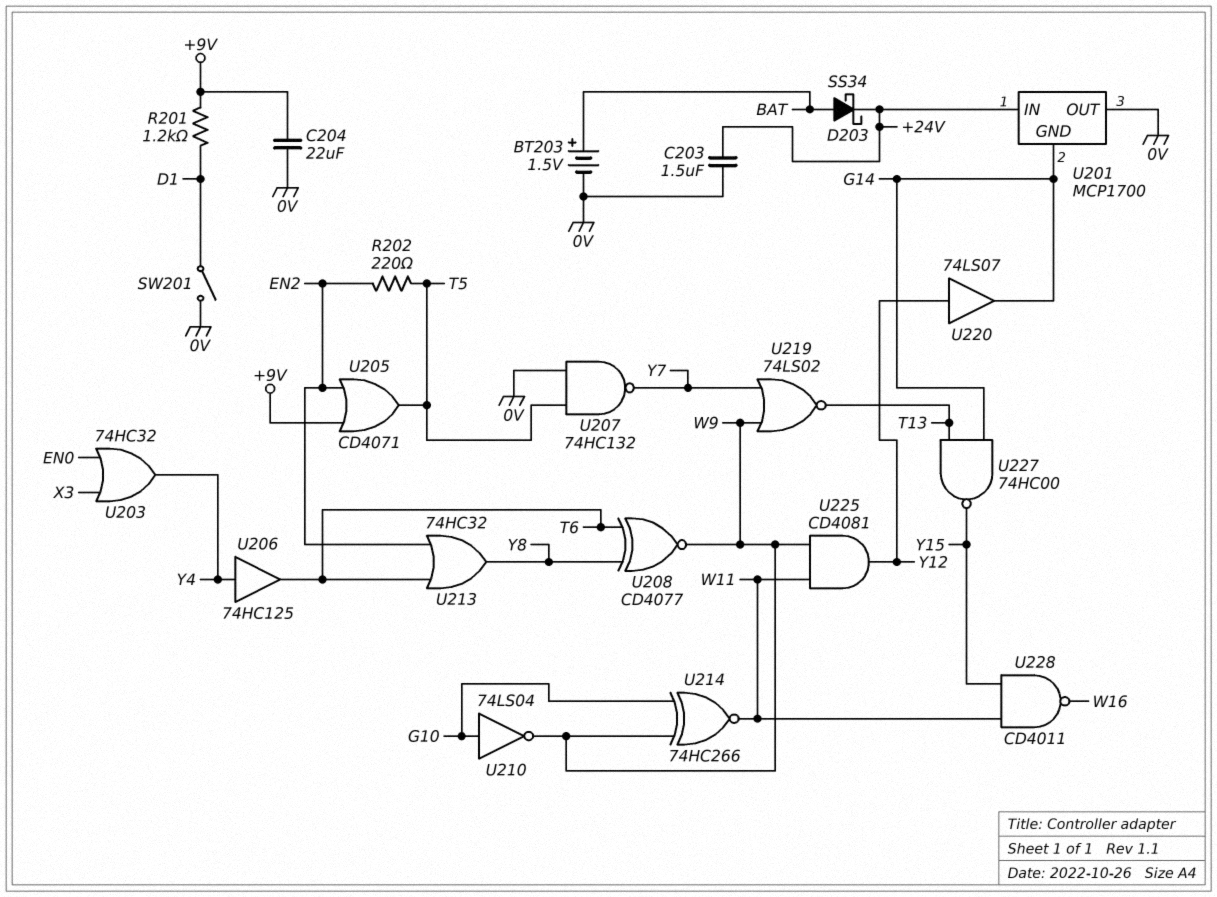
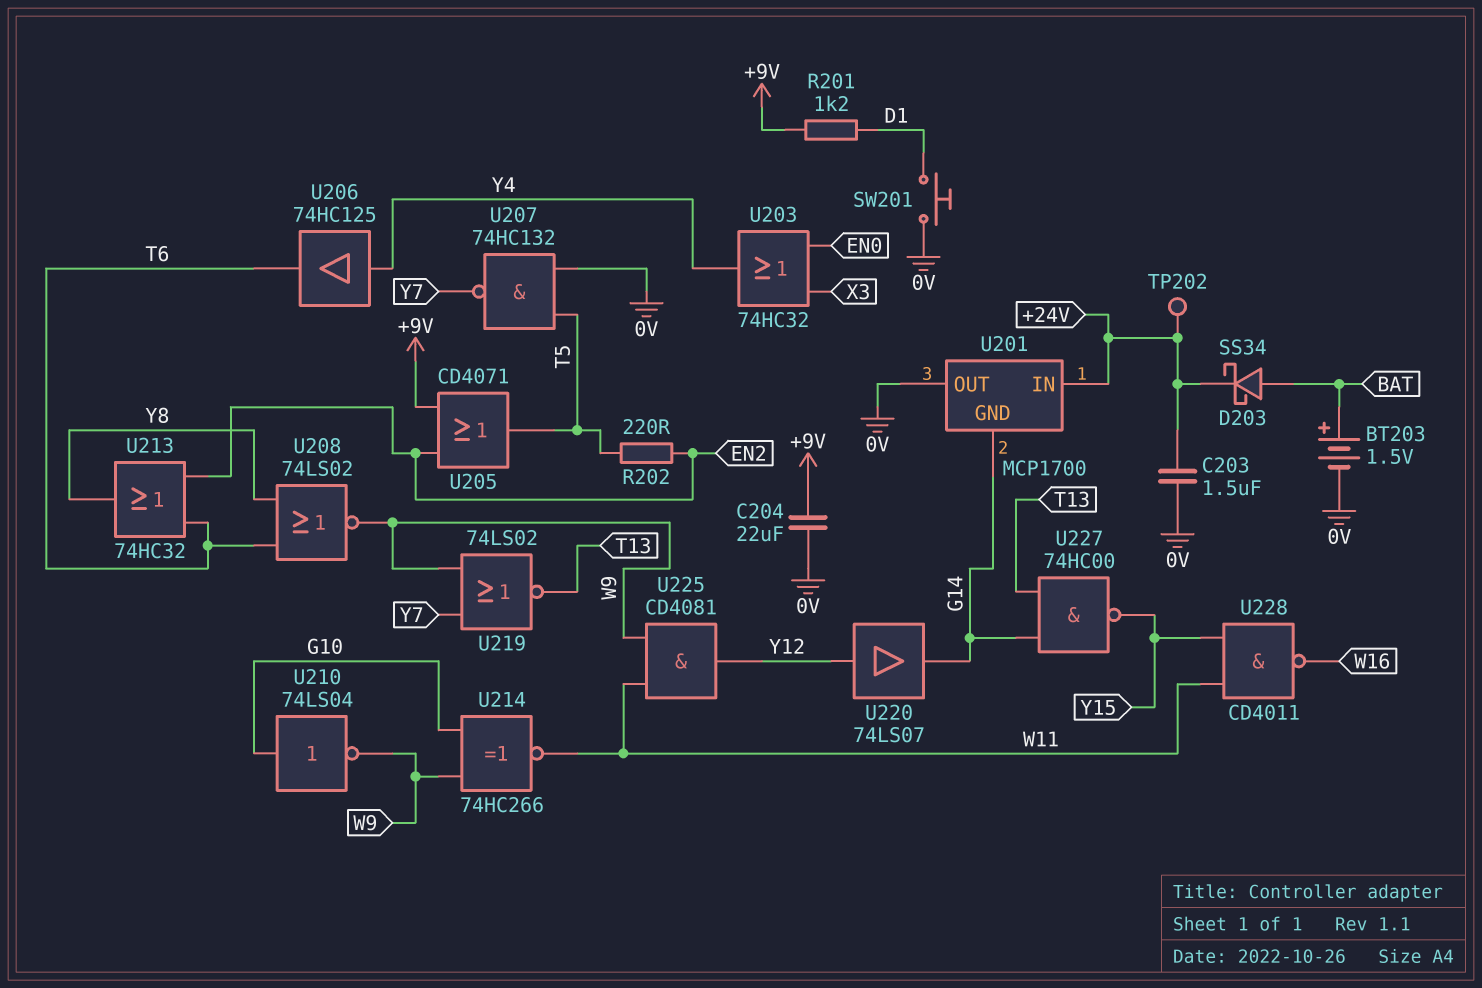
SW201: switch (0V, D1) -> button (0V, D1)
TP202: none -> test point (+24V)
U208: XNOR CD4077 (in T6, in Y8, out W9) -> NOR 74LS02 (in T6, in Y8, out W9)

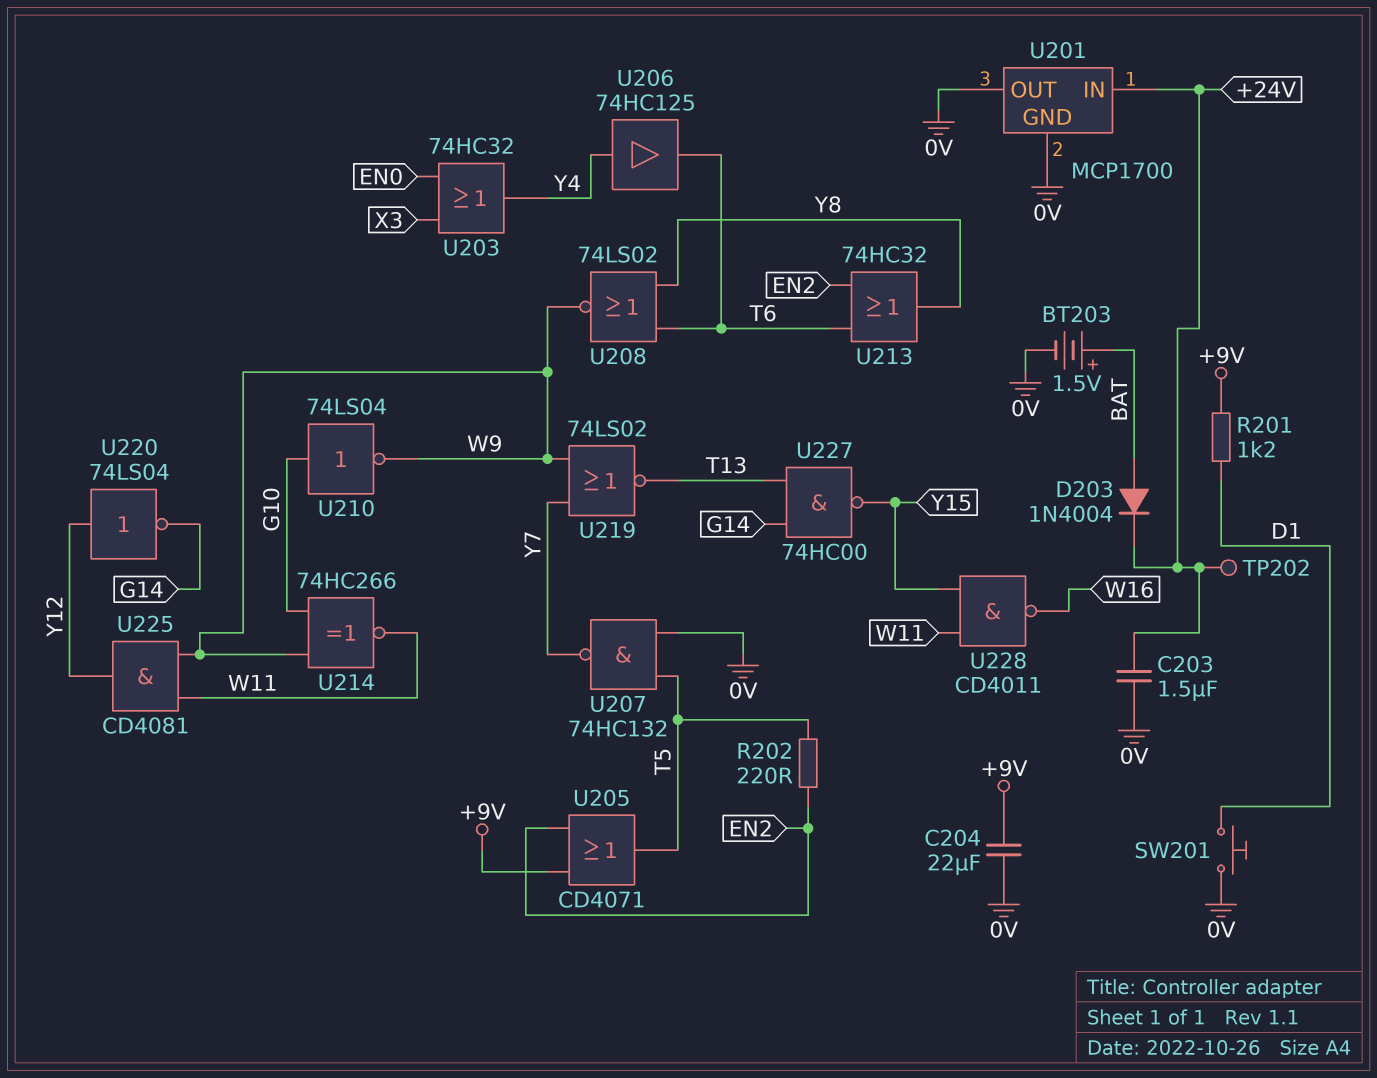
D203: schottky SS34 (A BAT, K +24V) -> diode 1N4004 (A BAT, K +24V)
U201 pin GND: G14 -> 0V
U220: buffer 74LS07 (in Y12, out G14) -> NOT 74LS04 (in Y12, out G14)

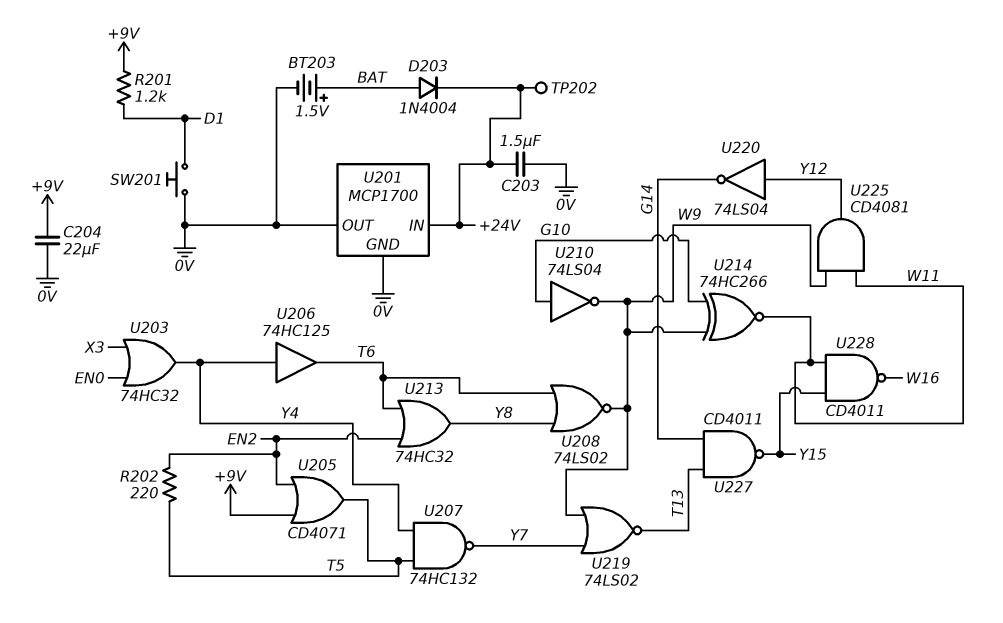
U207: NAND 74HC132 (in 0V, in T5, out Y7) -> NAND 74HC132 (in T5, in Y4, out Y7)
U227: NAND 74HC00 (in G14, in T13, out Y15) -> NAND CD4011 (in G14, in T13, out Y15)

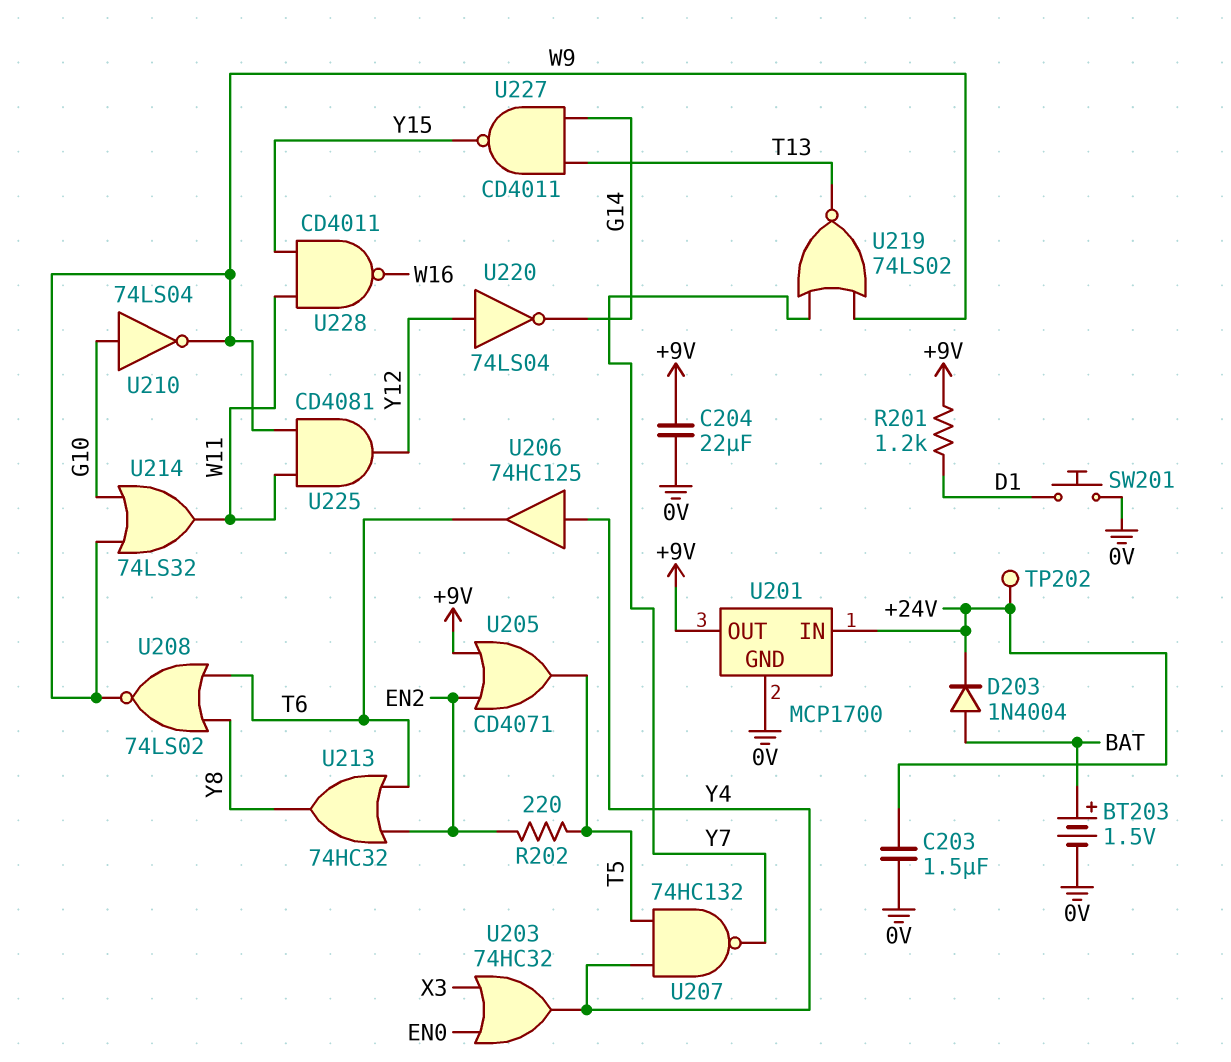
U201 pin OUT: 0V -> +9V
U214: XNOR 74HC266 (in G10, in W9, out W11) -> OR 74LS32 (in G10, in W9, out W11)

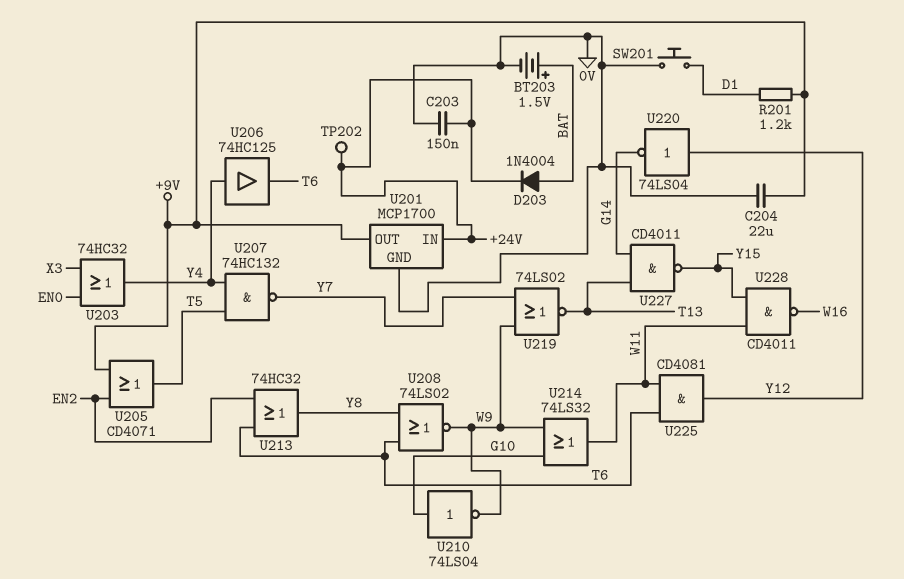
C203: 1.5uF (+24V, 0V) -> 150nF (+24V, 0V)
R202: 220 (EN2, T5) -> none
U225: AND CD4081 (in W9, in W11, out Y12) -> AND CD4081 (in T6, in W11, out Y12)

